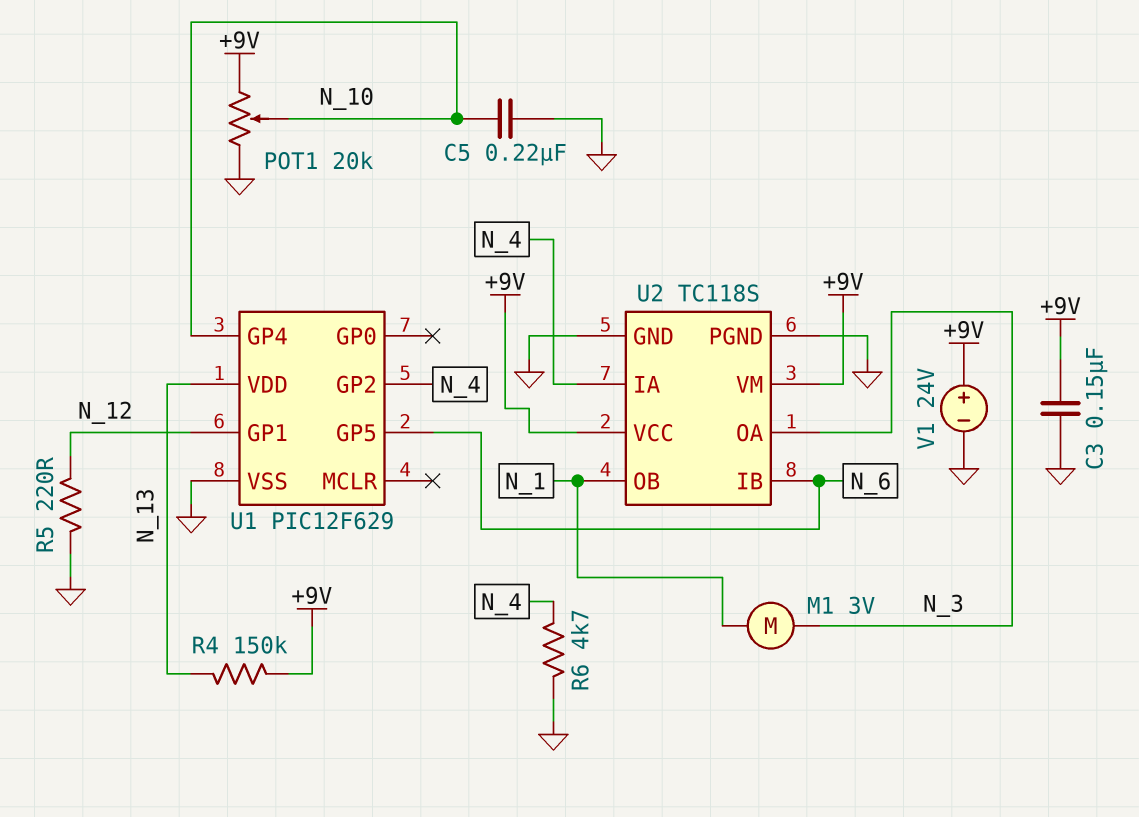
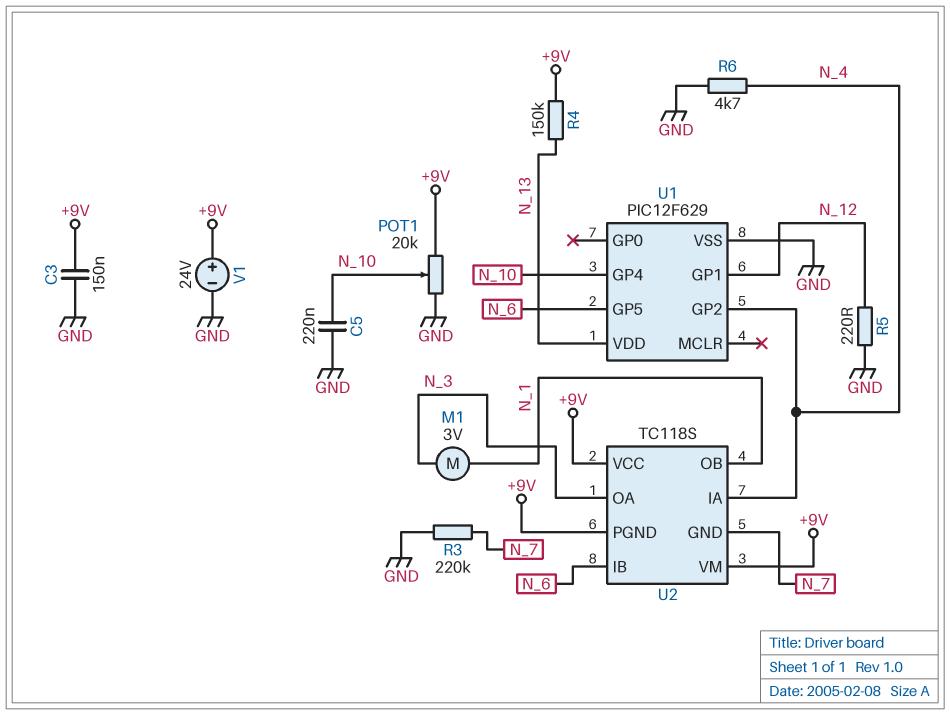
R3: none -> 220k (GND, N_7)
U2 pin GND: GND -> N_7
U2 pin PGND: GND -> +9V

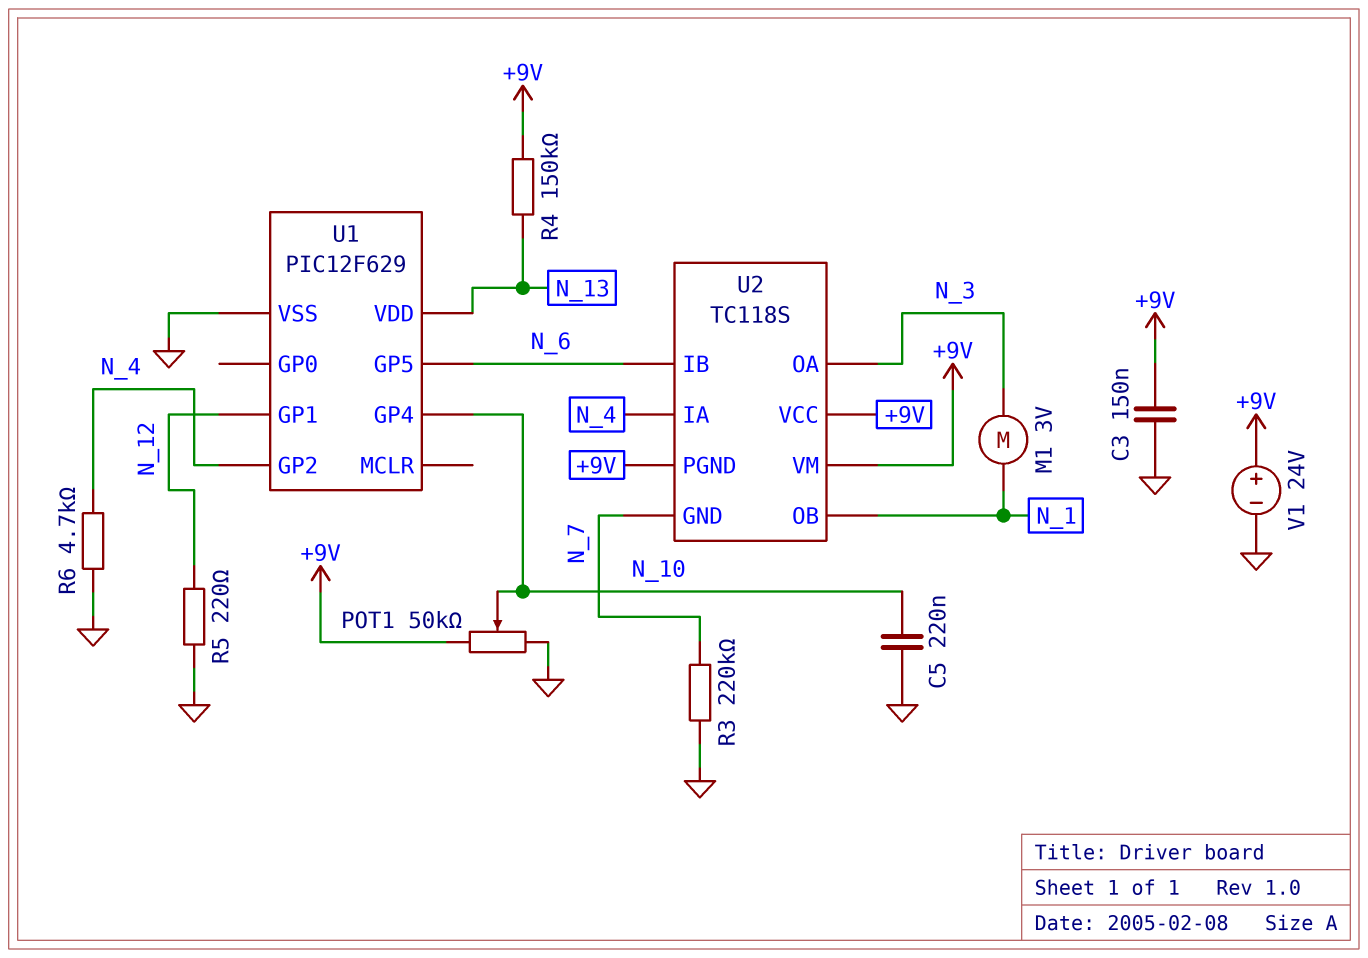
POT1: 20k (+9V, GND, wiper N_10) -> 50k (+9V, GND, wiper N_10)

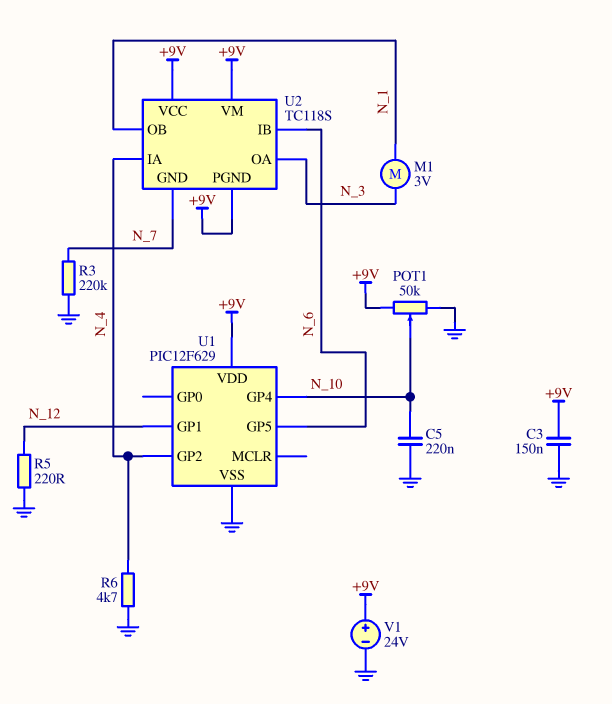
R4: 150k (+9V, N_13) -> none
U1 pin VDD: N_13 -> +9V

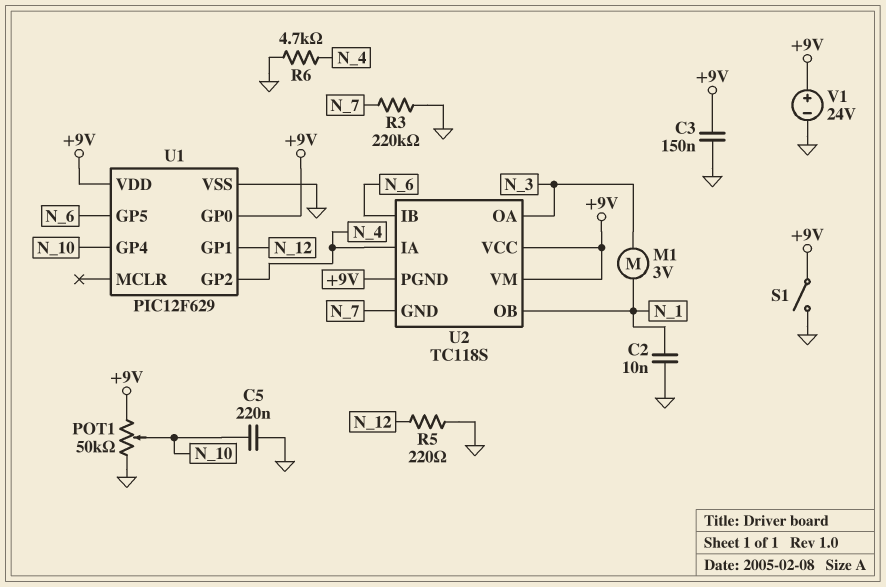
C2: none -> 10nF (GND, N_1)
S1: none -> switch (+9V, GND)
U1 pin GP0: none -> +9V

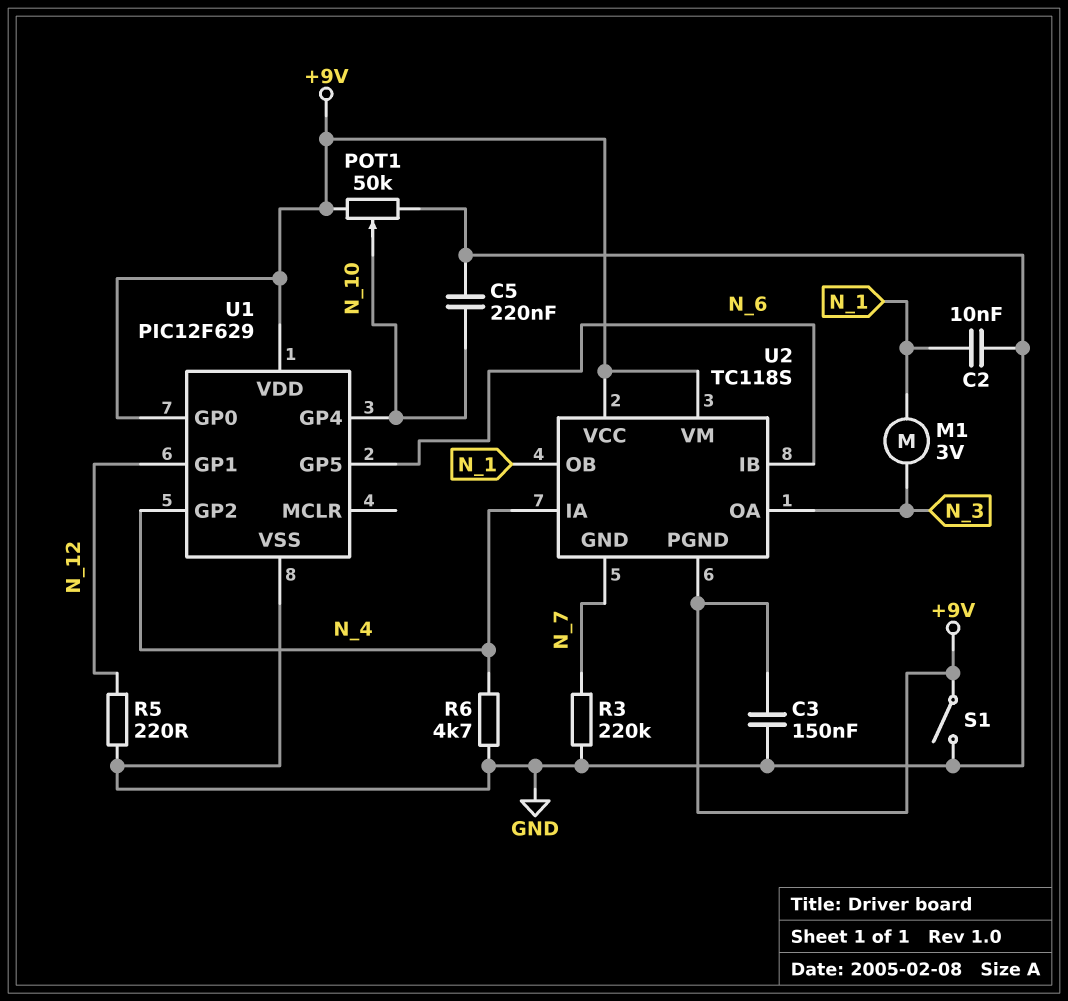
V1: 24V (plus +9V, minus GND) -> none

